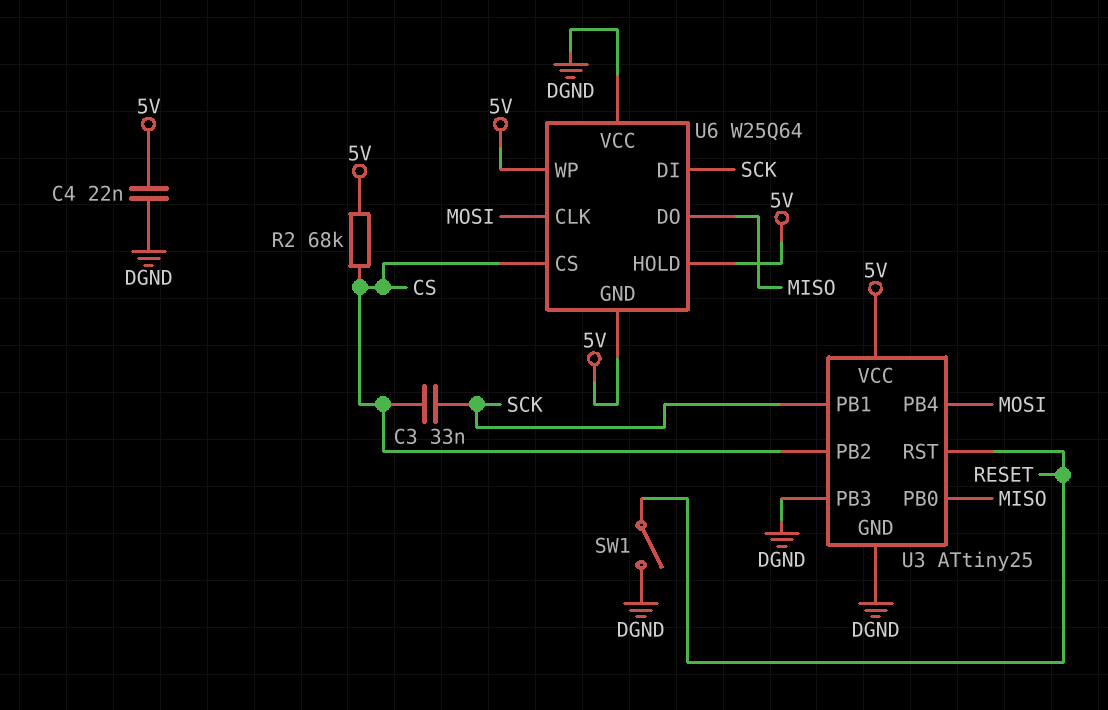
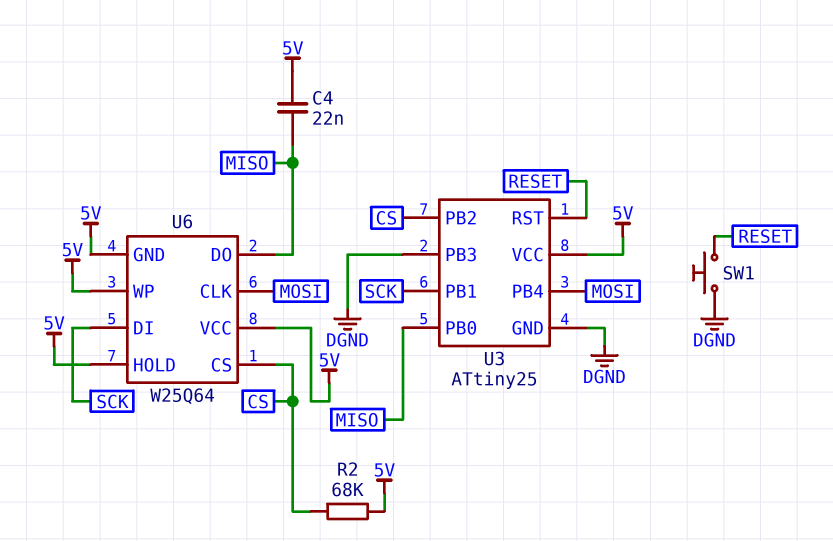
C3: 33nF (CS, SCK) -> none
C4: 22nF (5V, DGND) -> 22nF (5V, MISO)
SW1: switch (DGND, RESET) -> button (DGND, RESET)
U6 pin VCC: DGND -> 5V

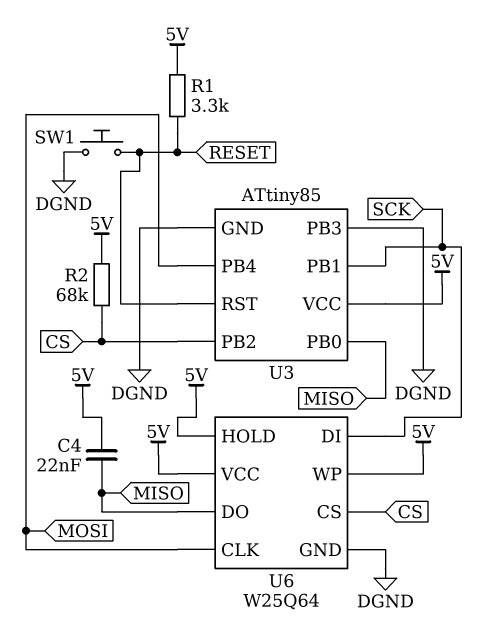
R1: none -> 3.3k (5V, RESET)
U3: ATtiny25 -> ATtiny85
U6 pin GND: 5V -> DGND

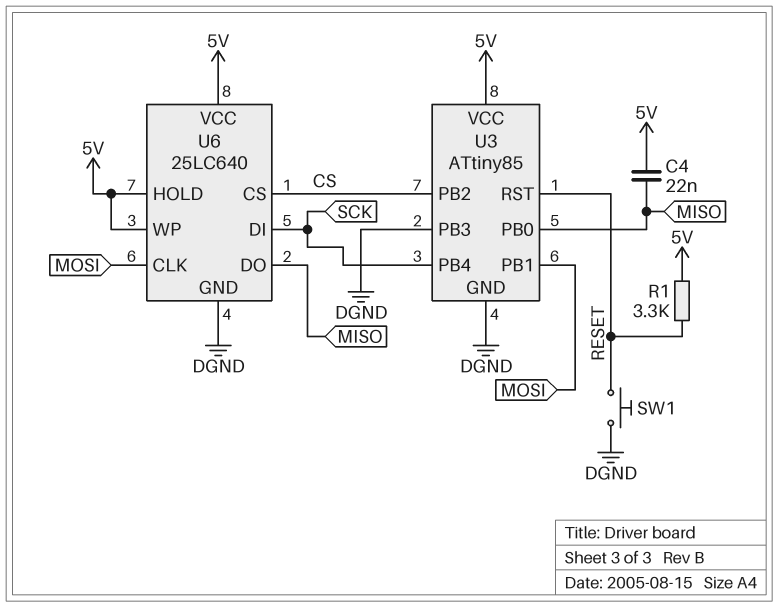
R2: 68k (5V, CS) -> none
U3 pin PB1: SCK -> MOSI
U3 pin PB4: MOSI -> SCK
U6: W25Q64 -> 25LC640

